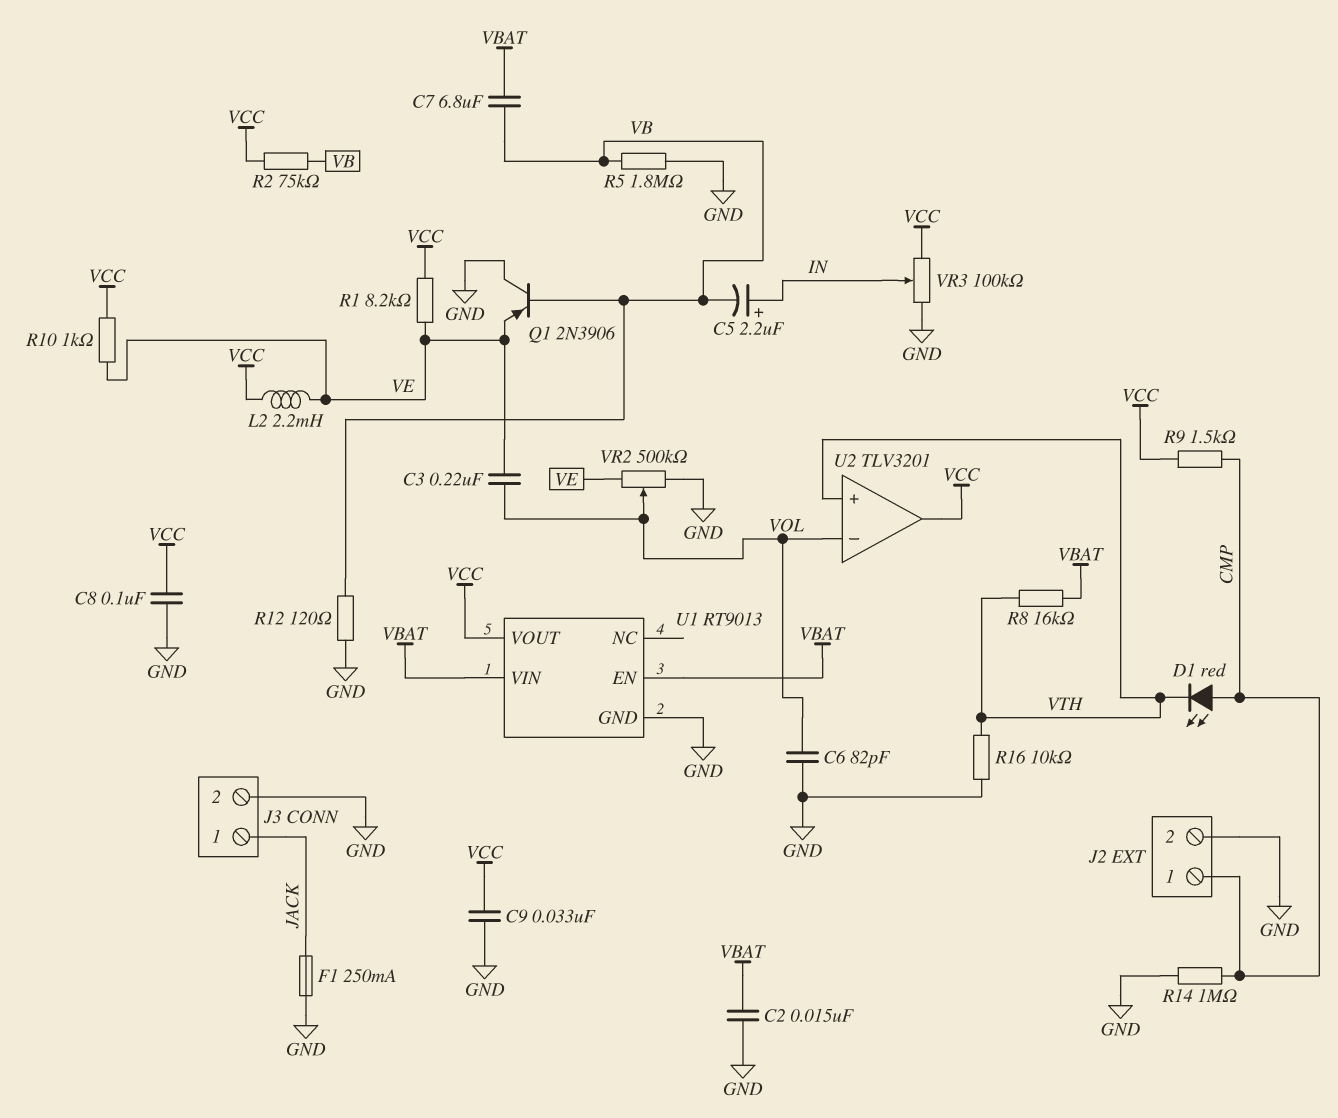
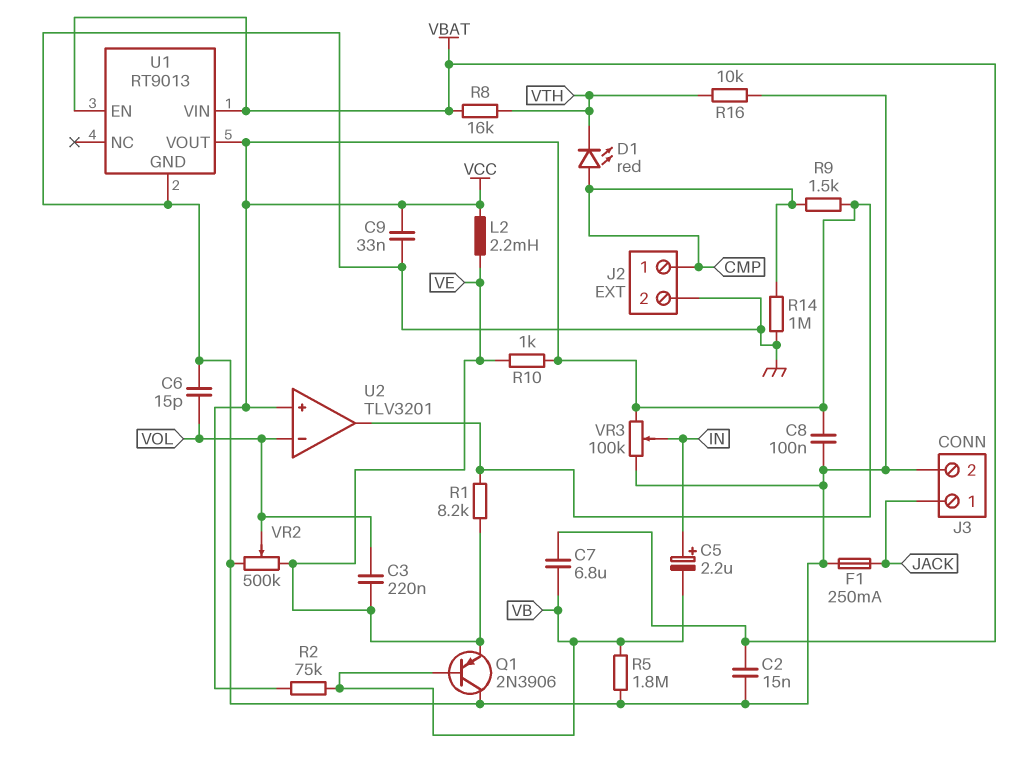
C6: 82pF (GND, VOL) -> 15pF (GND, VOL)
R12: 120 (GND, VB) -> none
U2 pin in+: VTH -> VCC

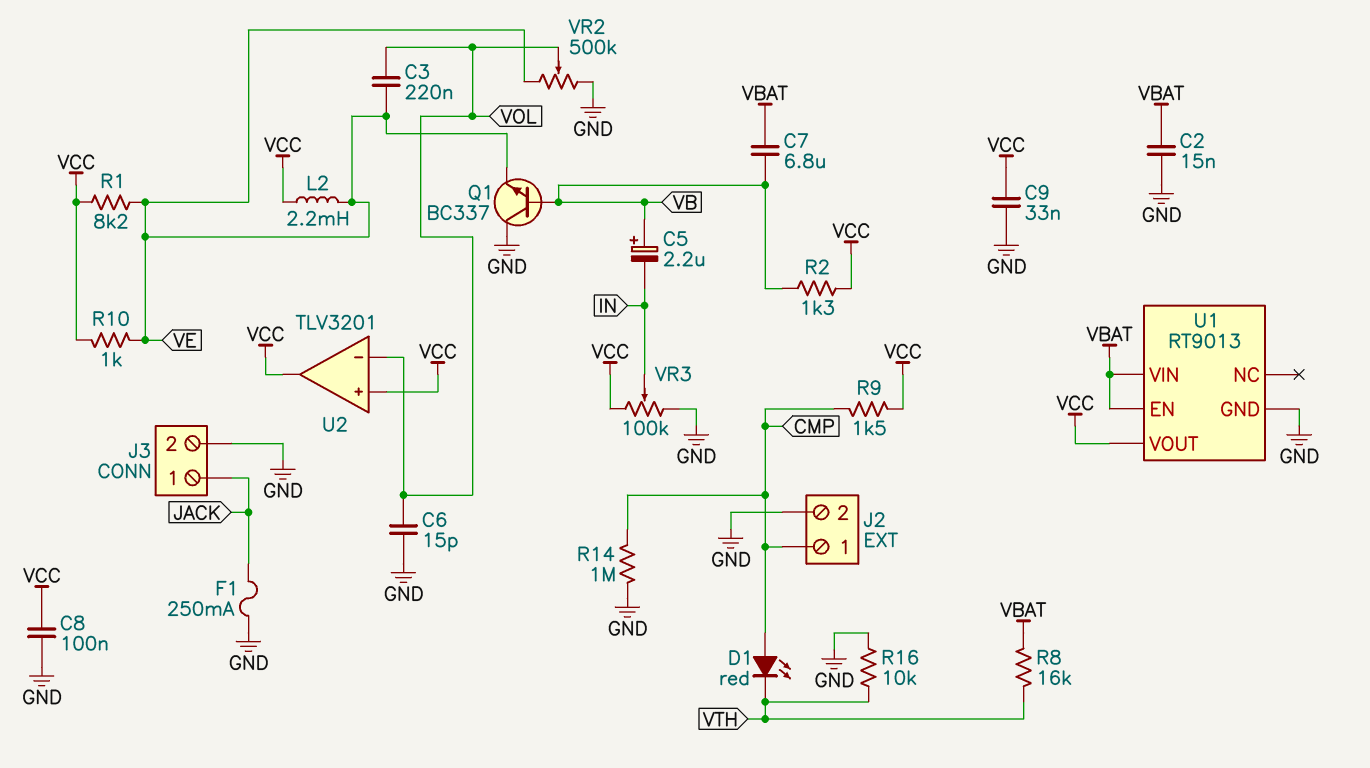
C5: 2.2uF (plus IN, minus VB) -> 2.2uF (plus VB, minus IN)
Q1: PNP 2N3906 (B VB, C GND, E VE) -> NPN BC337 (B VB, C GND, E VE)
R2: 75k (VB, VCC) -> 1.3k (VB, VCC)
R5: 1.8M (GND, VB) -> none

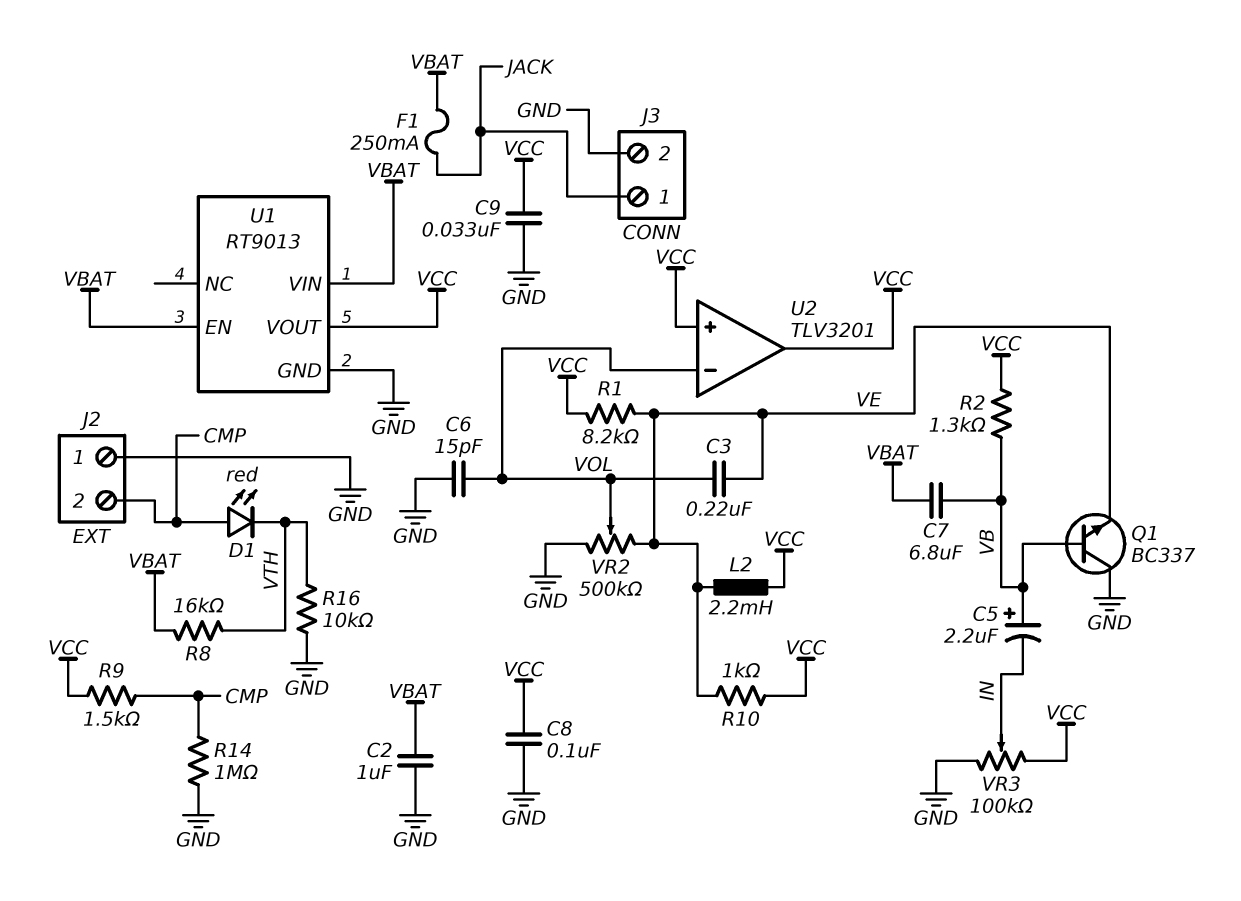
C2: 15nF (GND, VBAT) -> 1uF (GND, VBAT)
F1: 250mA (GND, JACK) -> 250mA (JACK, VBAT)
J2 pin 1: CMP -> GND
J2 pin 2: GND -> CMP

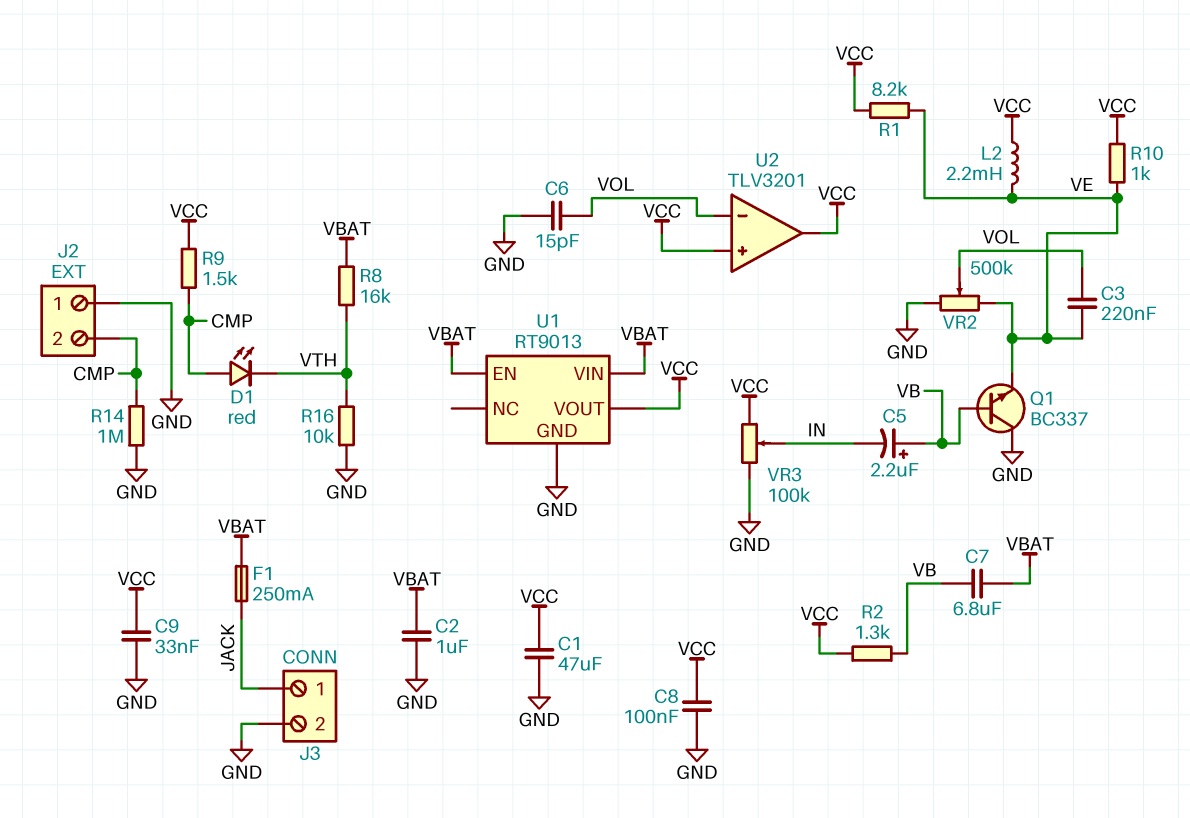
C1: none -> 47uF (GND, VCC)

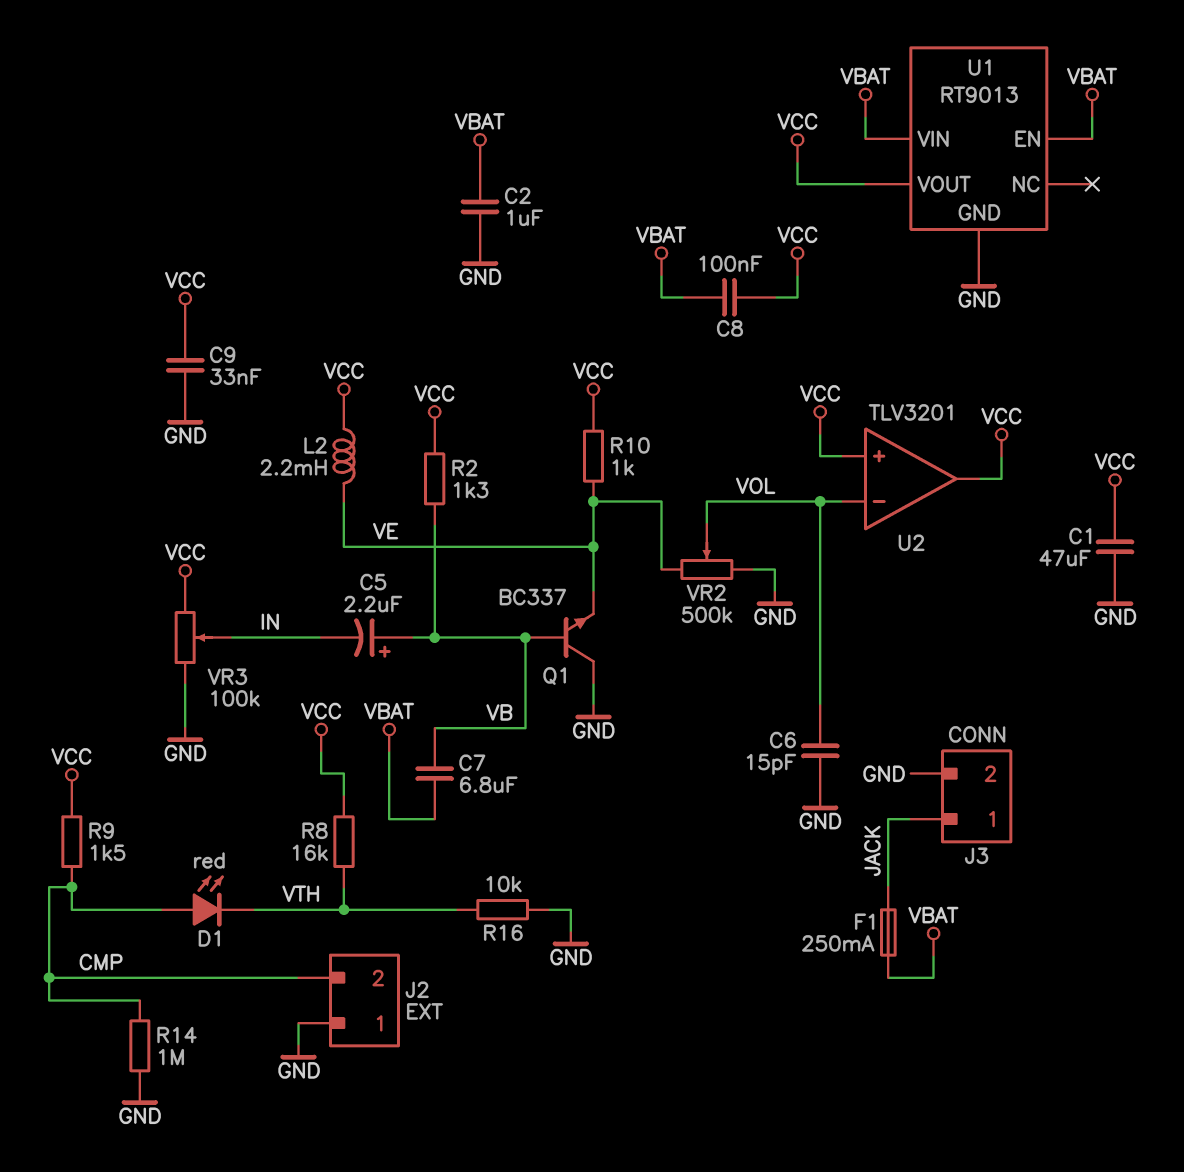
C3: 220nF (VE, VOL) -> none
C8: 100nF (GND, VCC) -> 100nF (VBAT, VCC)
R1: 8.2k (VCC, VE) -> none
R8: 16k (VBAT, VTH) -> 16k (VCC, VTH)

